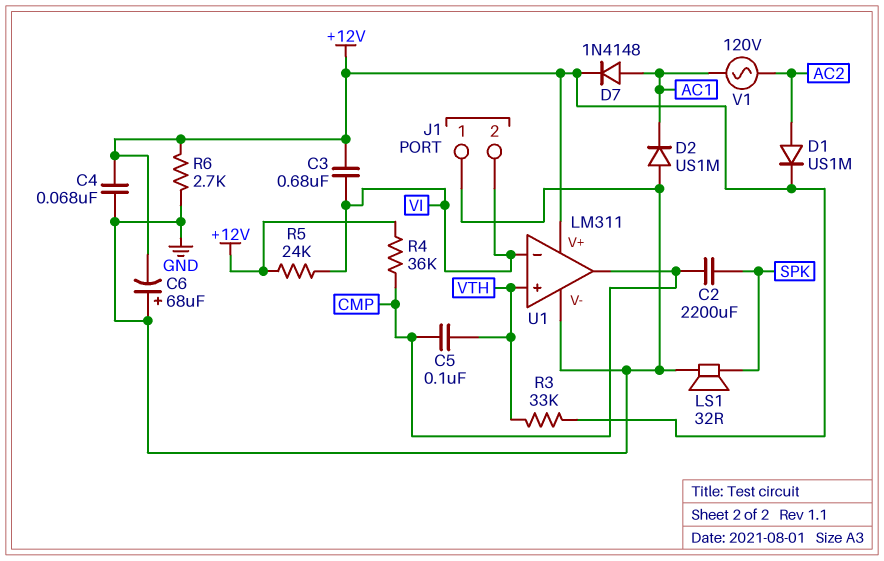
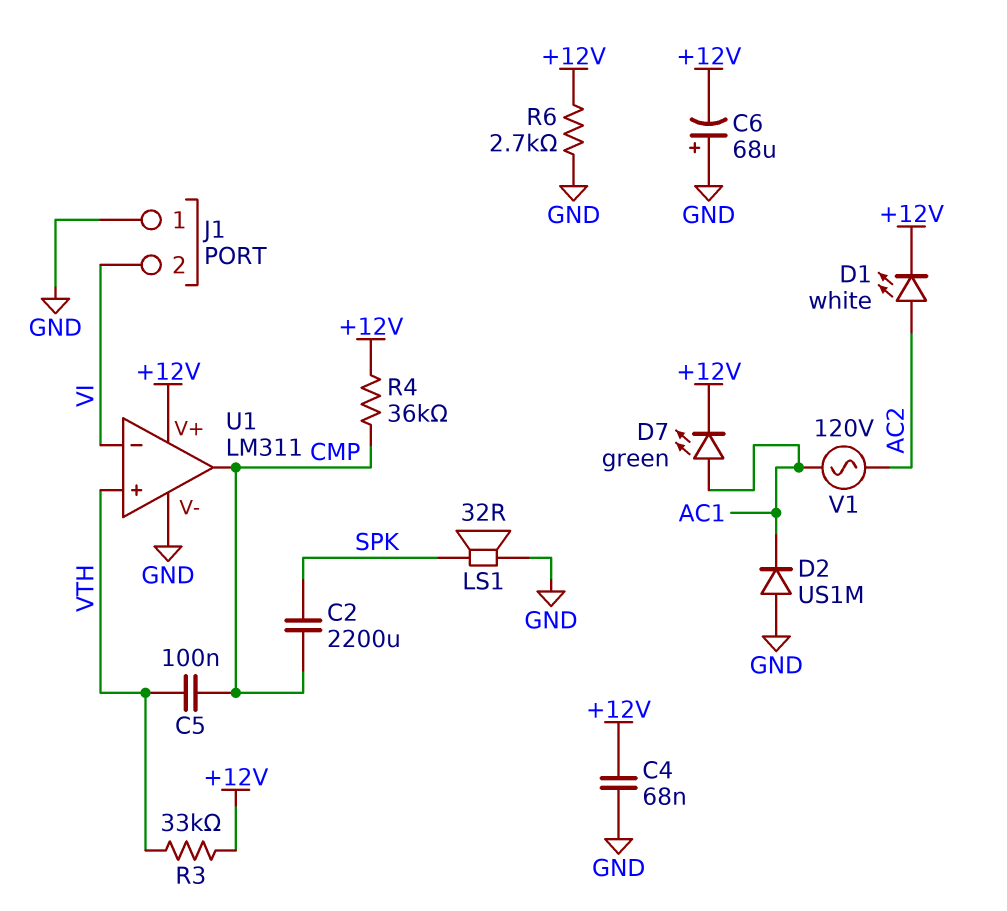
C3: 680nF (+12V, VI) -> none
D1: diode US1M (A AC2, K +12V) -> LED white (A AC2, K +12V)
D7: diode 1N4148 (A AC1, K +12V) -> LED green (A AC1, K +12V)
R5: 24k (+12V, VI) -> none

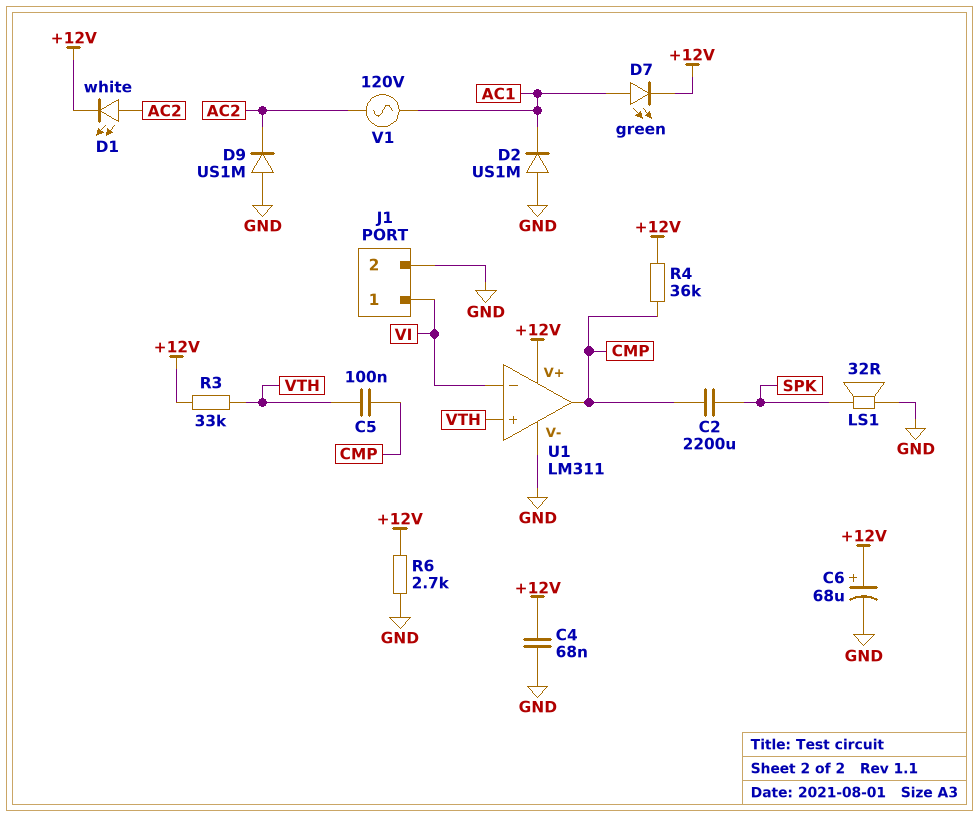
C6: 68uF (plus GND, minus +12V) -> 68uF (plus +12V, minus GND)
D9: none -> diode US1M (A GND, K AC2)
J1 pin 1: GND -> VI
J1 pin 2: VI -> GND

